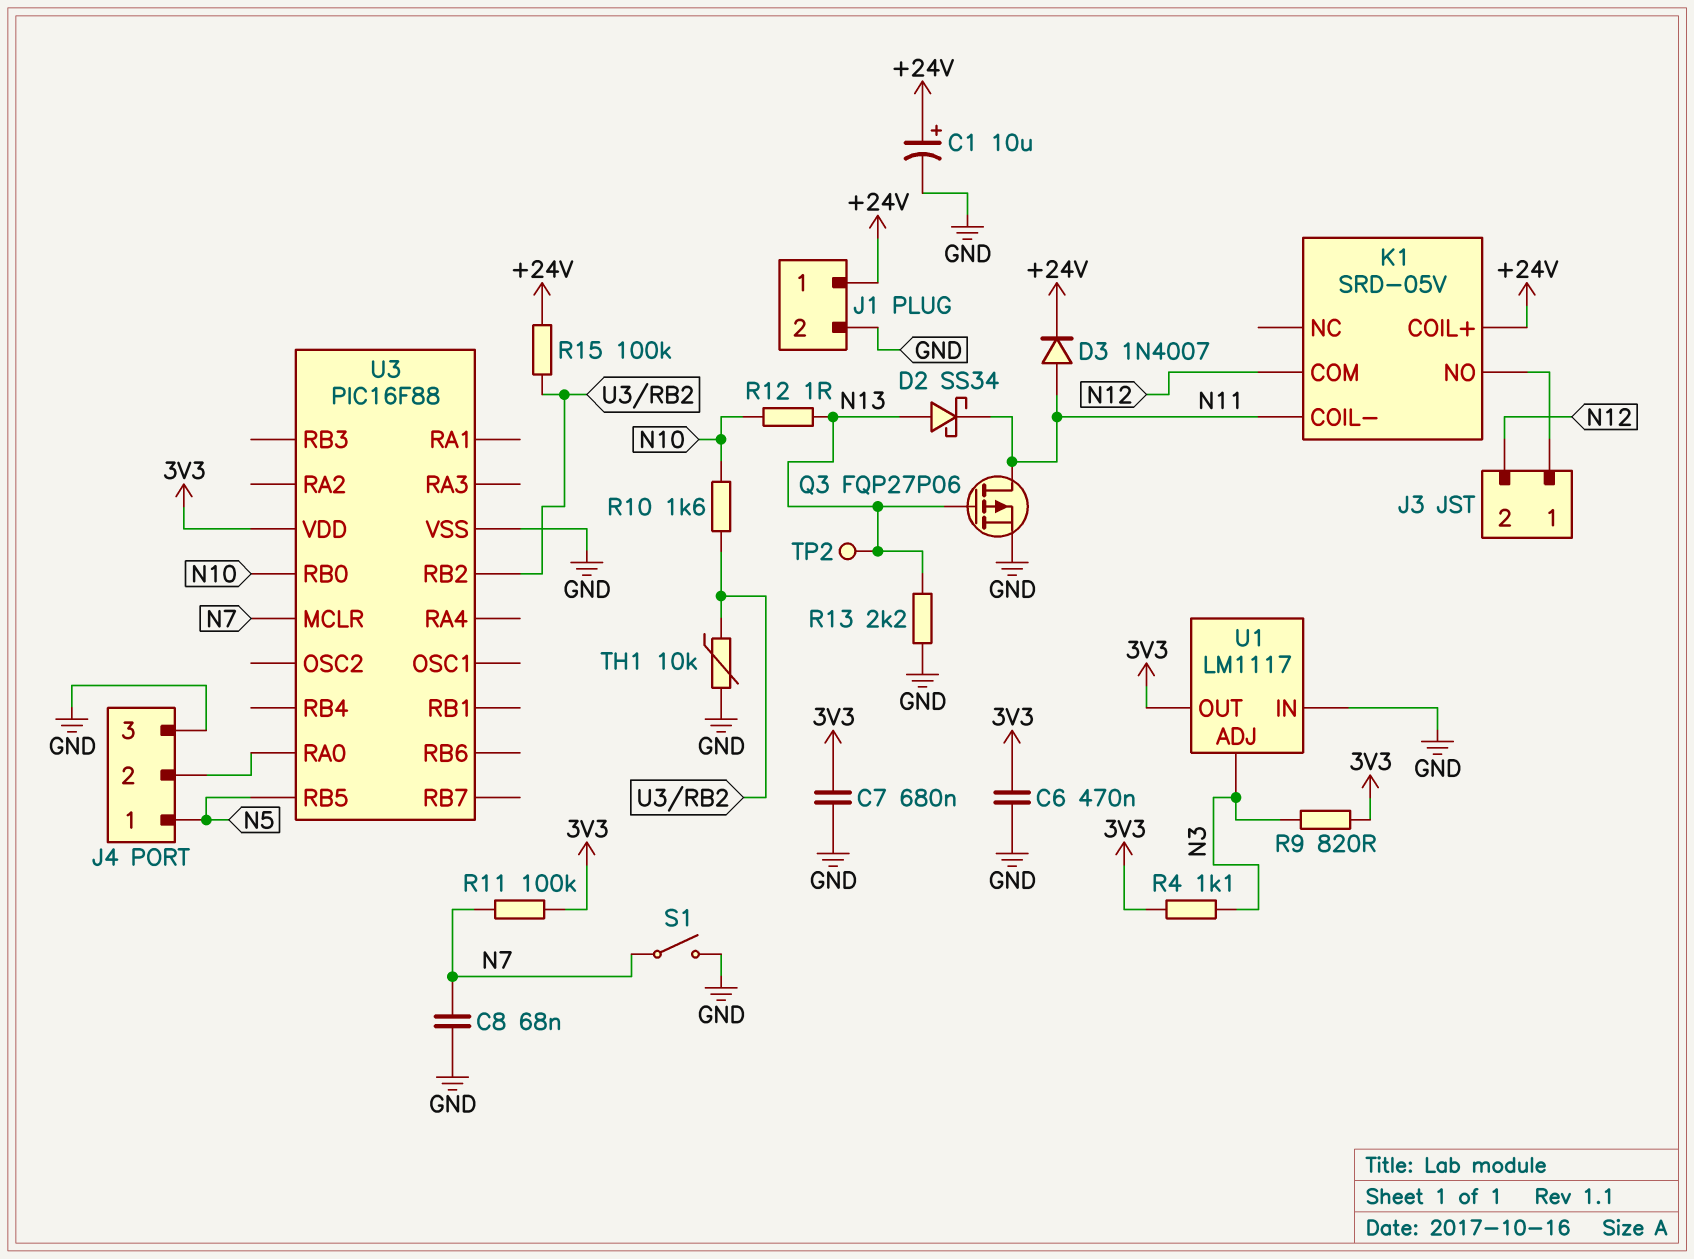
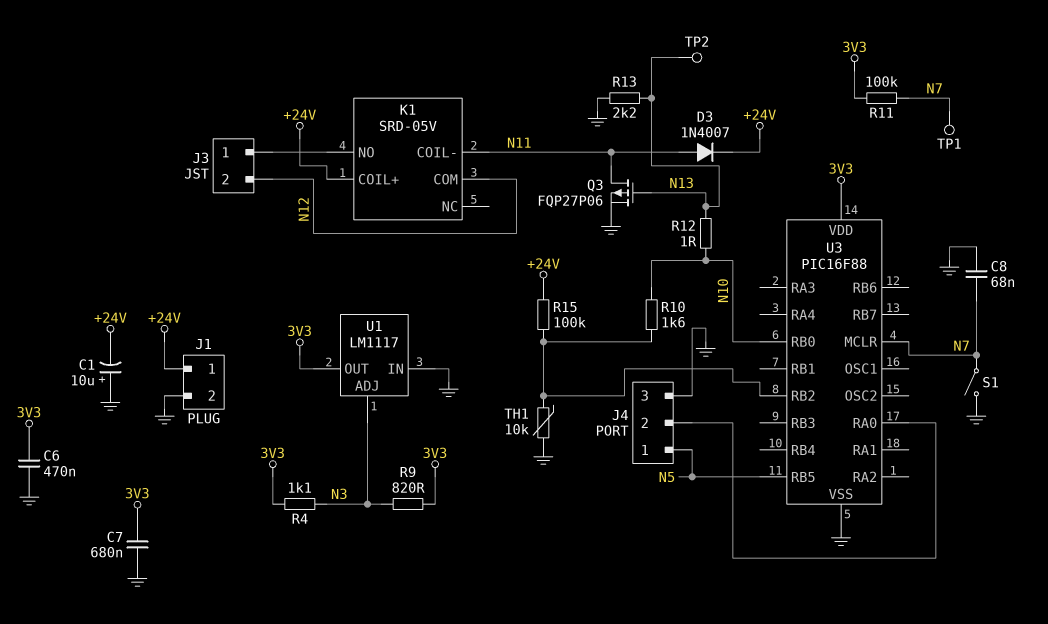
C1: 10uF (plus +24V, minus GND) -> 10uF (plus GND, minus +24V)
D2: schottky SS34 (A N13, K N11) -> none
TP1: none -> test point (N7)

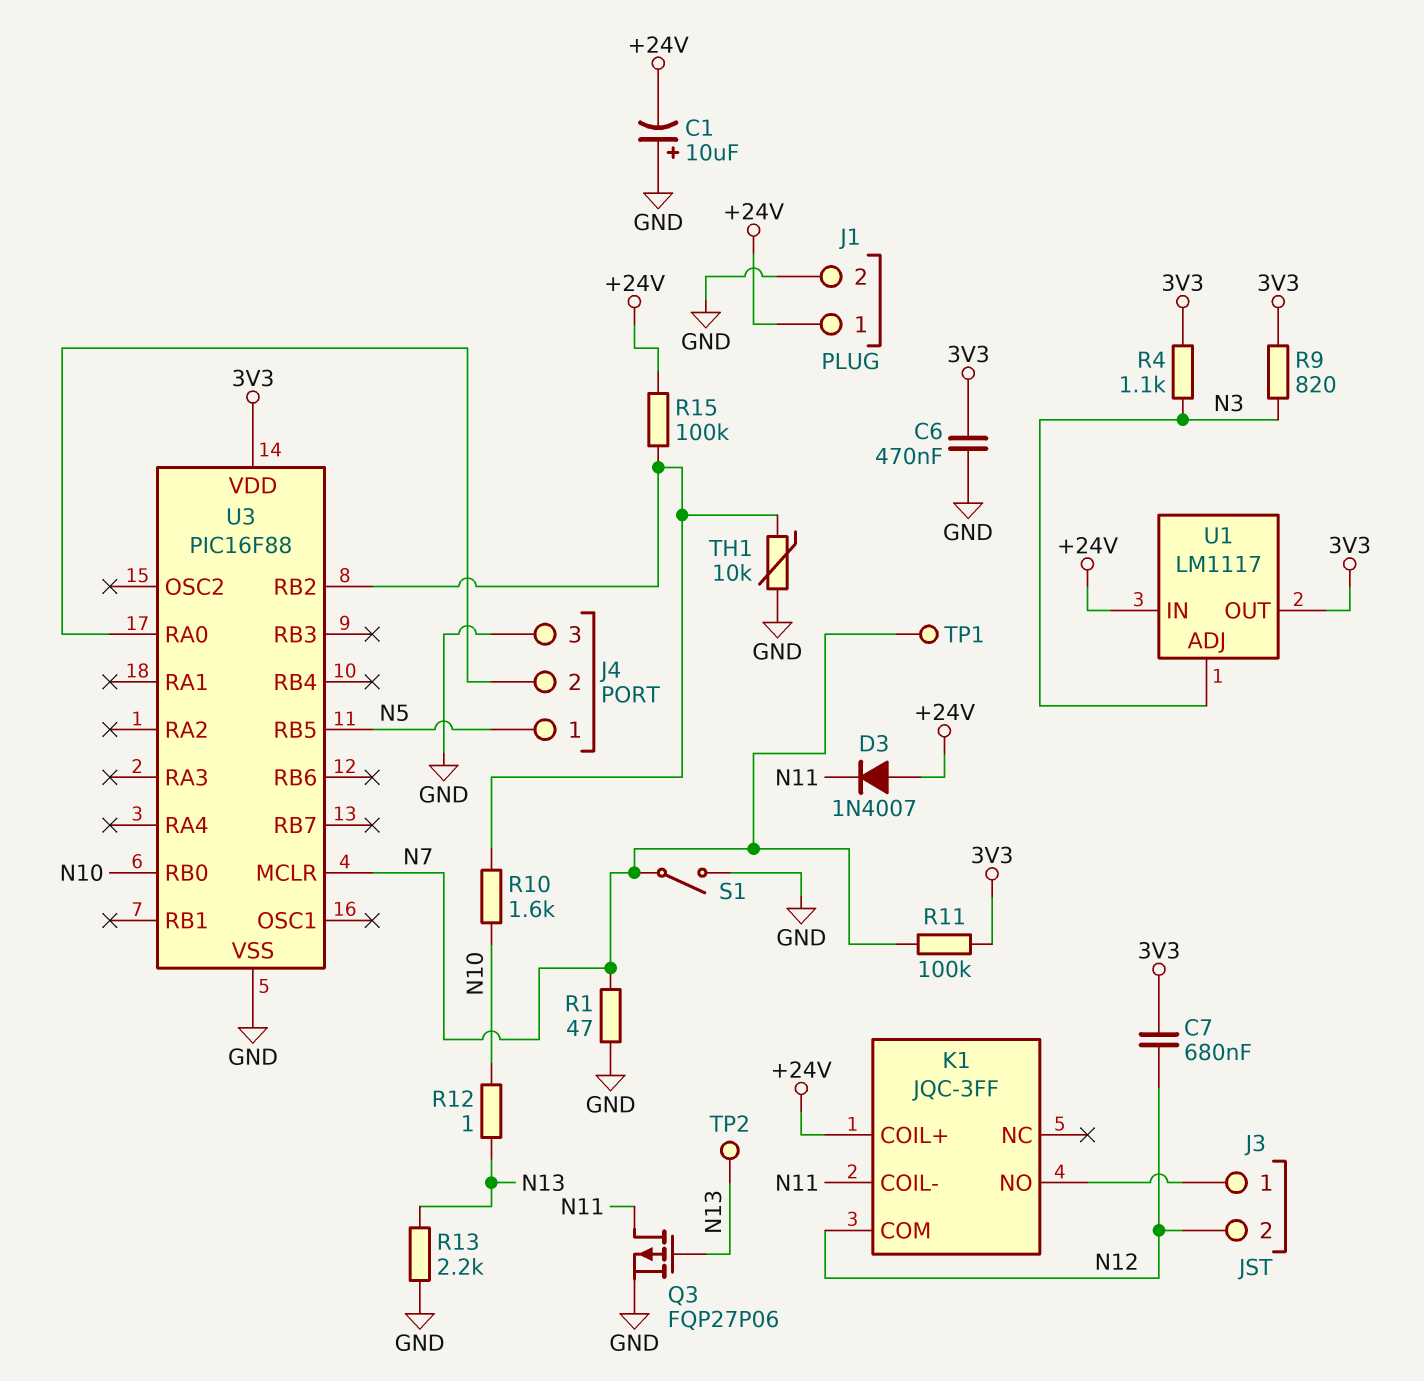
C7: 680nF (3V3, GND) -> 680nF (3V3, N12)
C8: 68nF (GND, N7) -> none
D3: diode 1N4007 (A N11, K +24V) -> diode 1N4007 (A +24V, K N11)
K1: SRD-05V -> JQC-3FF
R1: none -> 47 (GND, N7)
U1 pin IN: GND -> +24V

